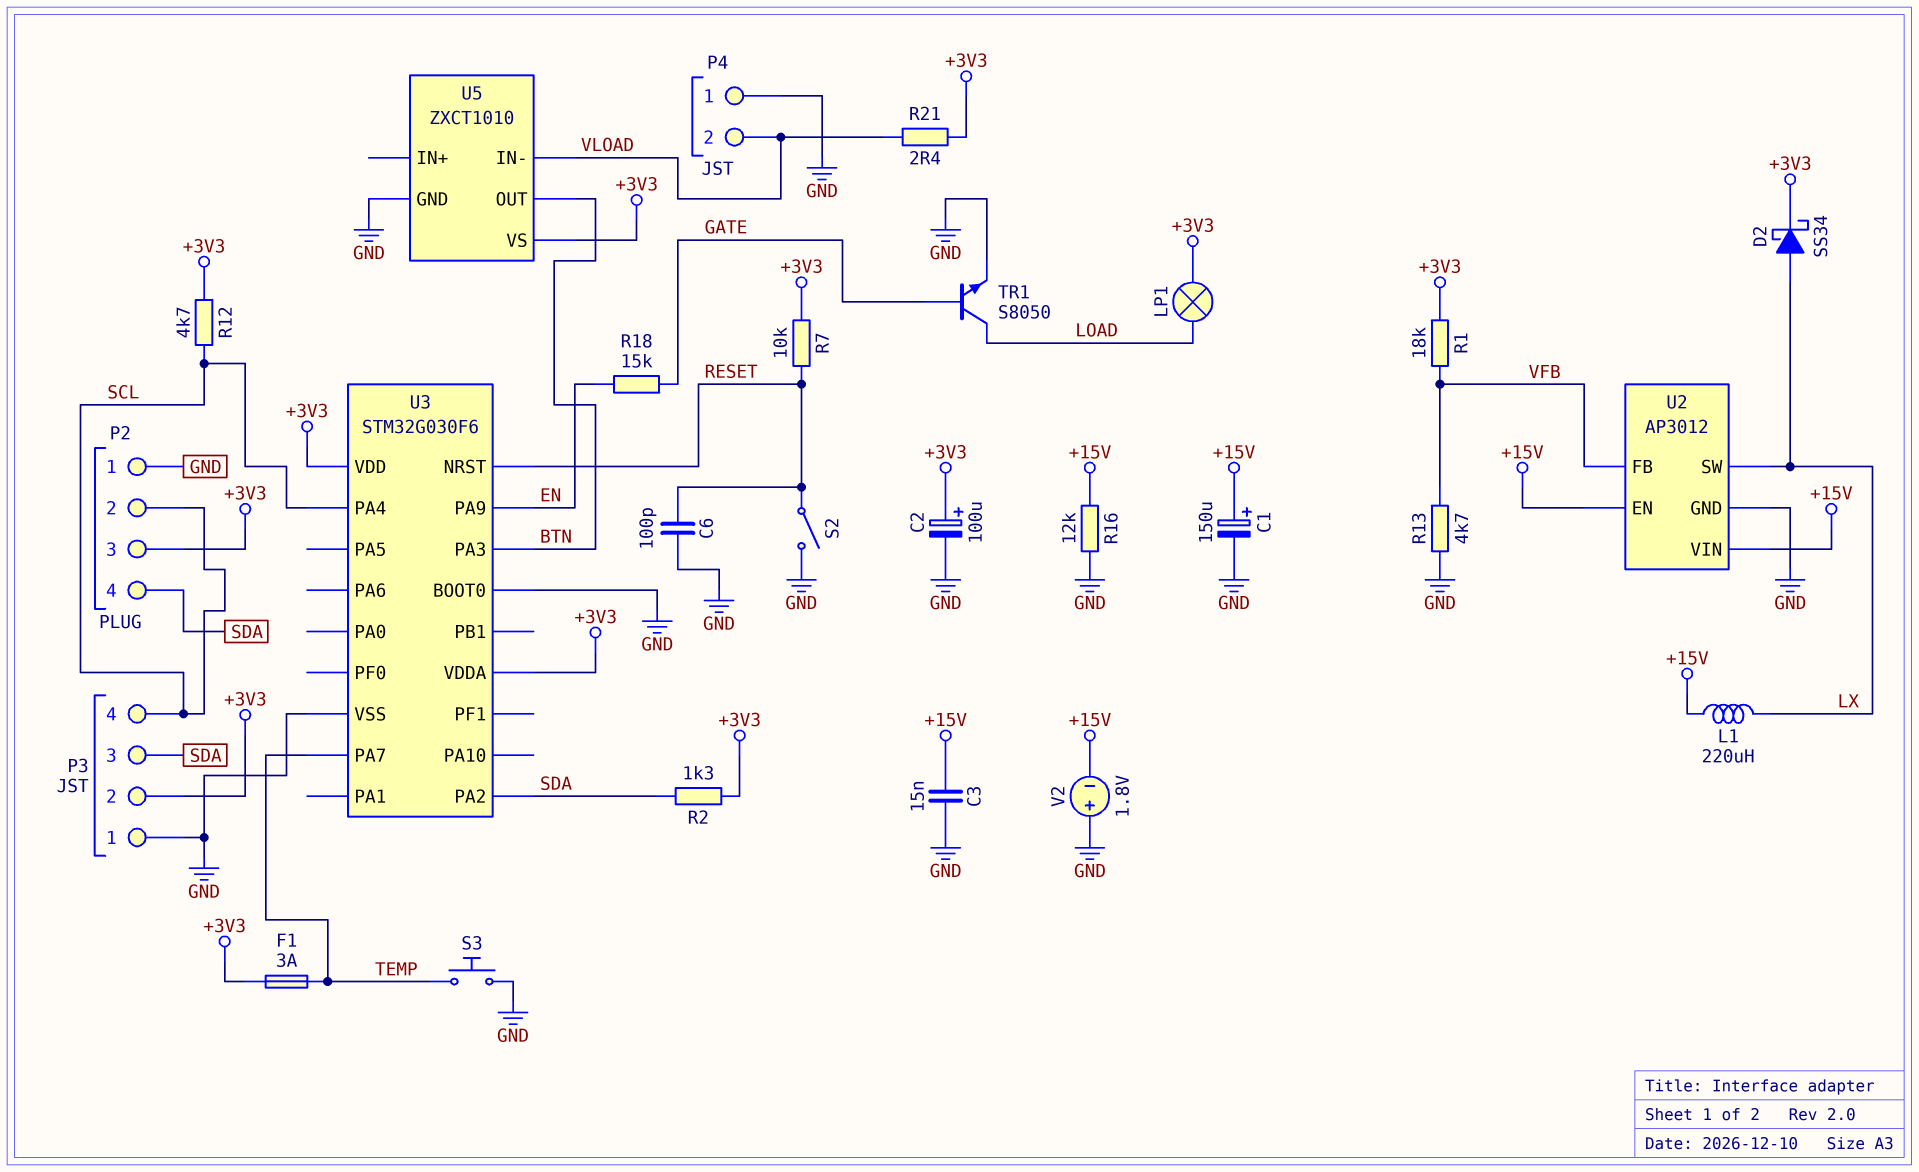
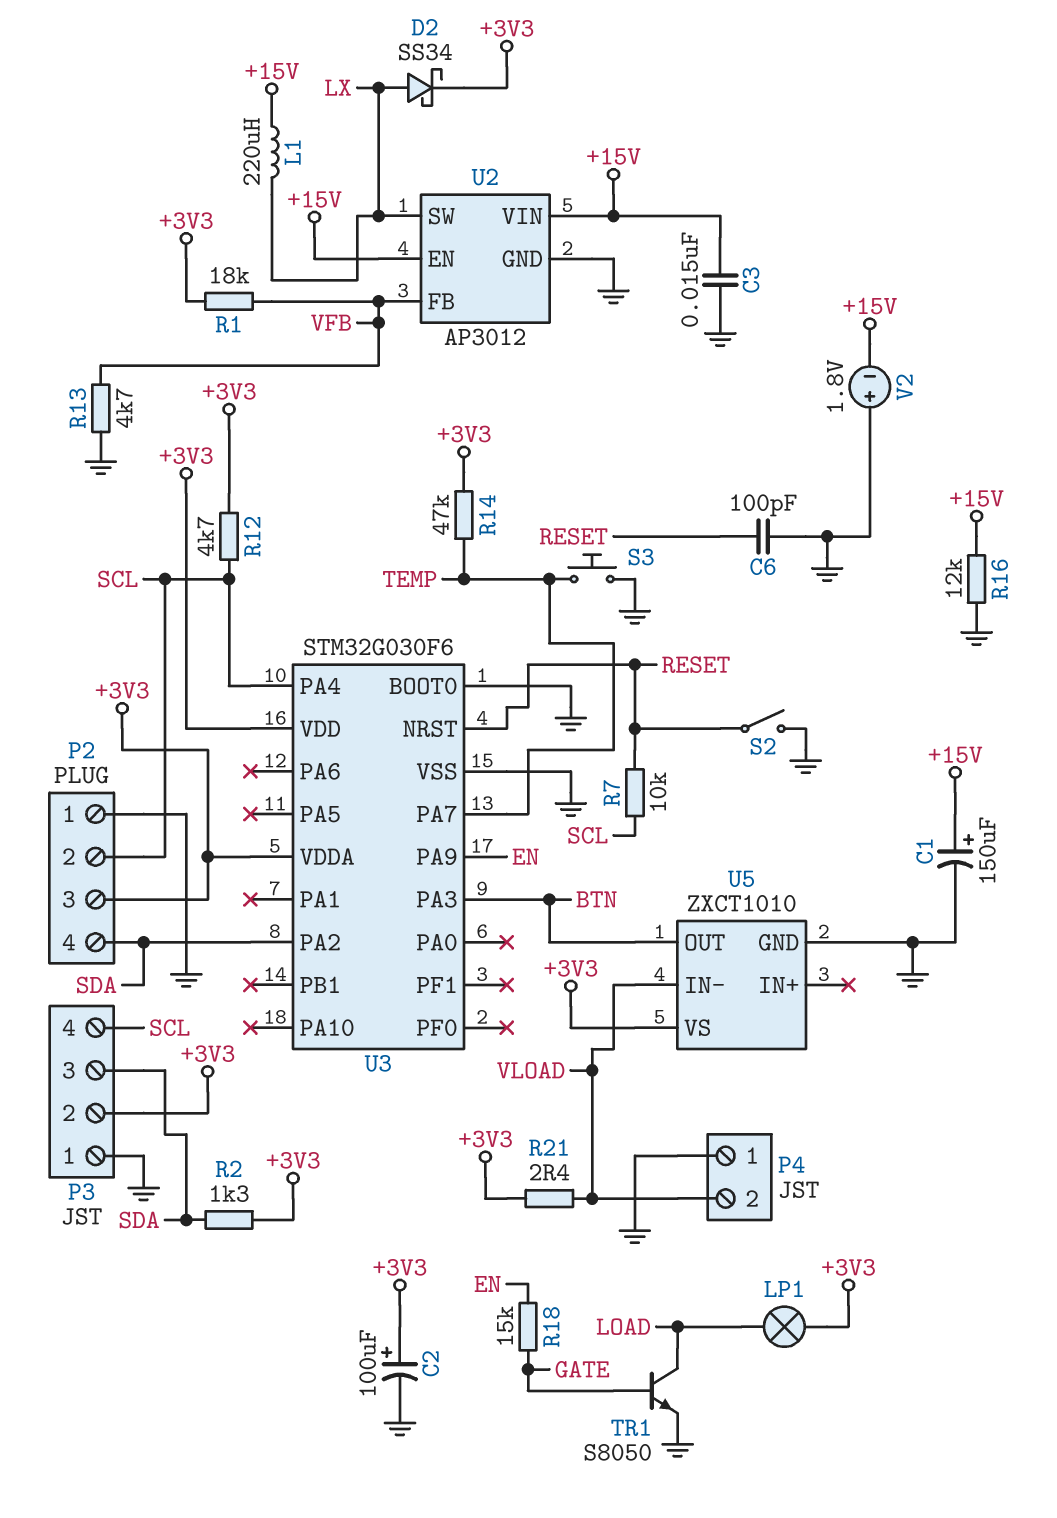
F1: 3A (+3V3, TEMP) -> none
R7: 10k (+3V3, RESET) -> 10k (RESET, SCL)
R14: none -> 47k (+3V3, TEMP)

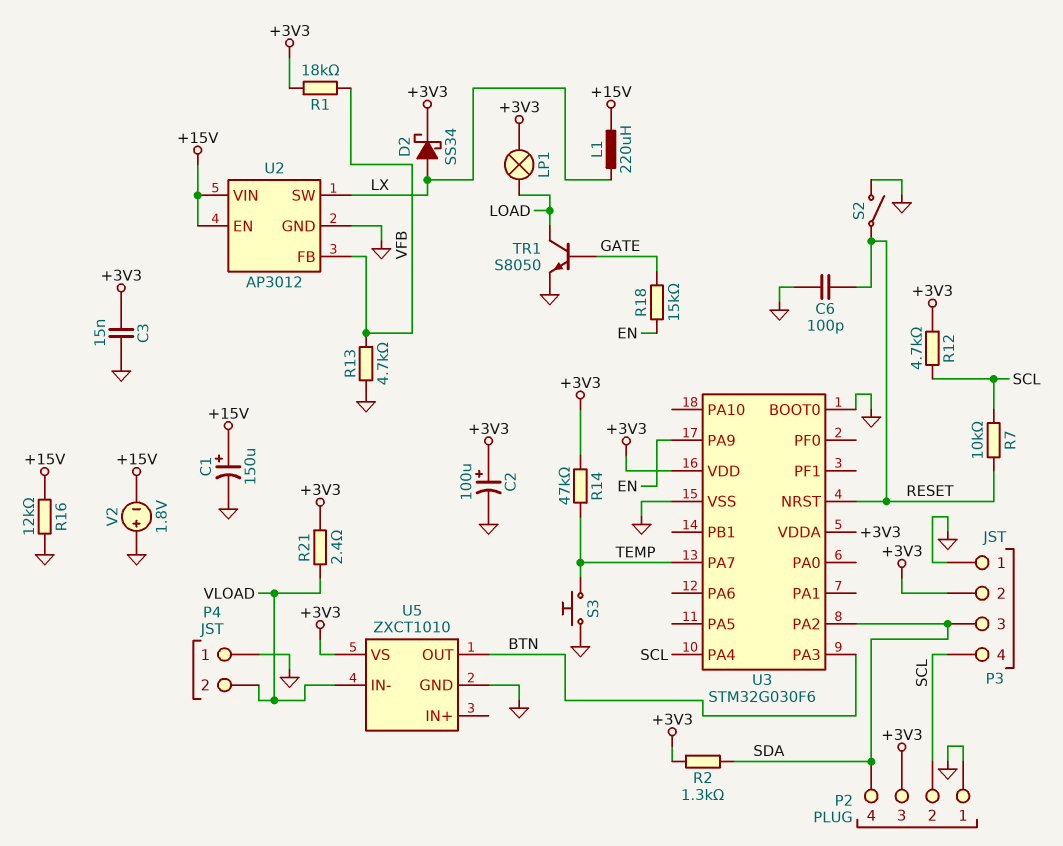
C3: 15nF (+15V, GND) -> 15nF (+3V3, GND)

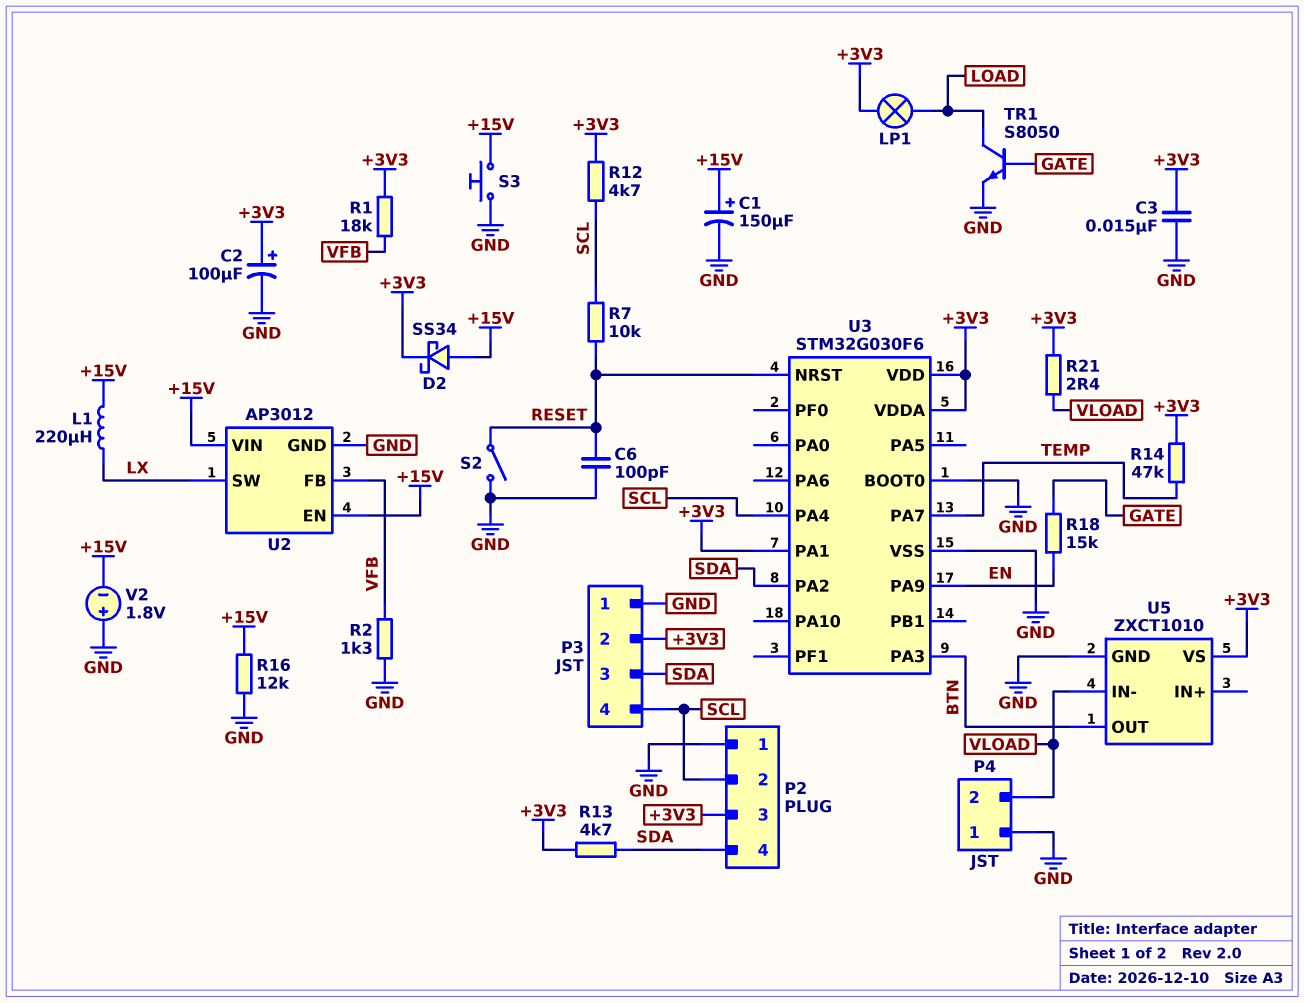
D2: schottky SS34 (A LX, K +3V3) -> schottky SS34 (A +15V, K +3V3)
R2: 1.3k (+3V3, SDA) -> 1.3k (GND, VFB)
R13: 4.7k (GND, VFB) -> 4.7k (+3V3, SDA)
S3: button (GND, TEMP) -> button (+15V, GND)
U3 pin PA1: none -> +3V3

